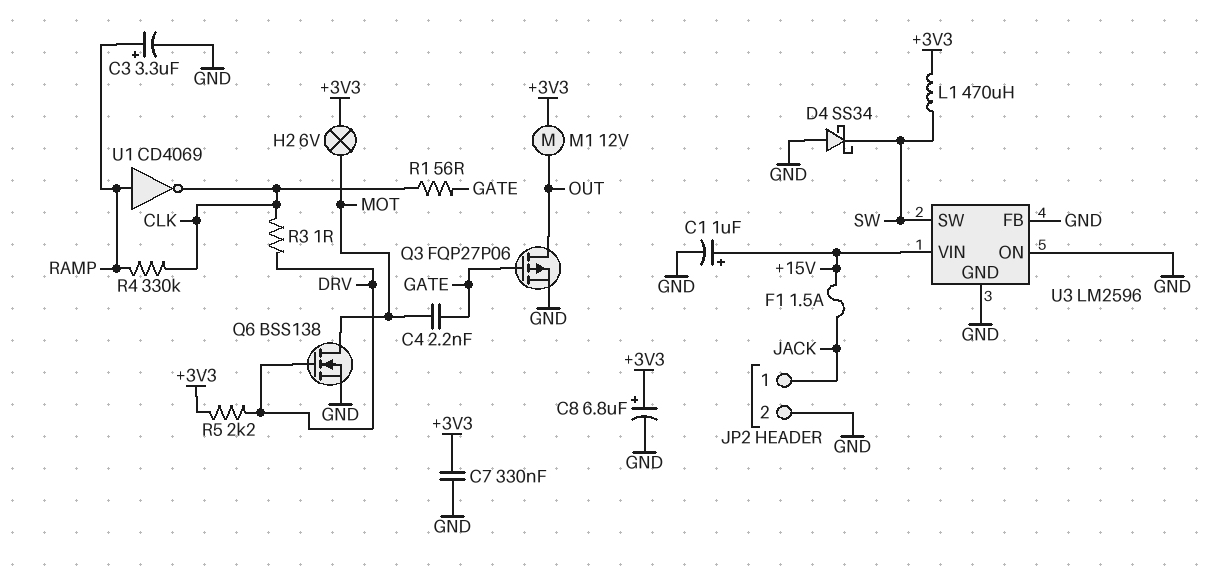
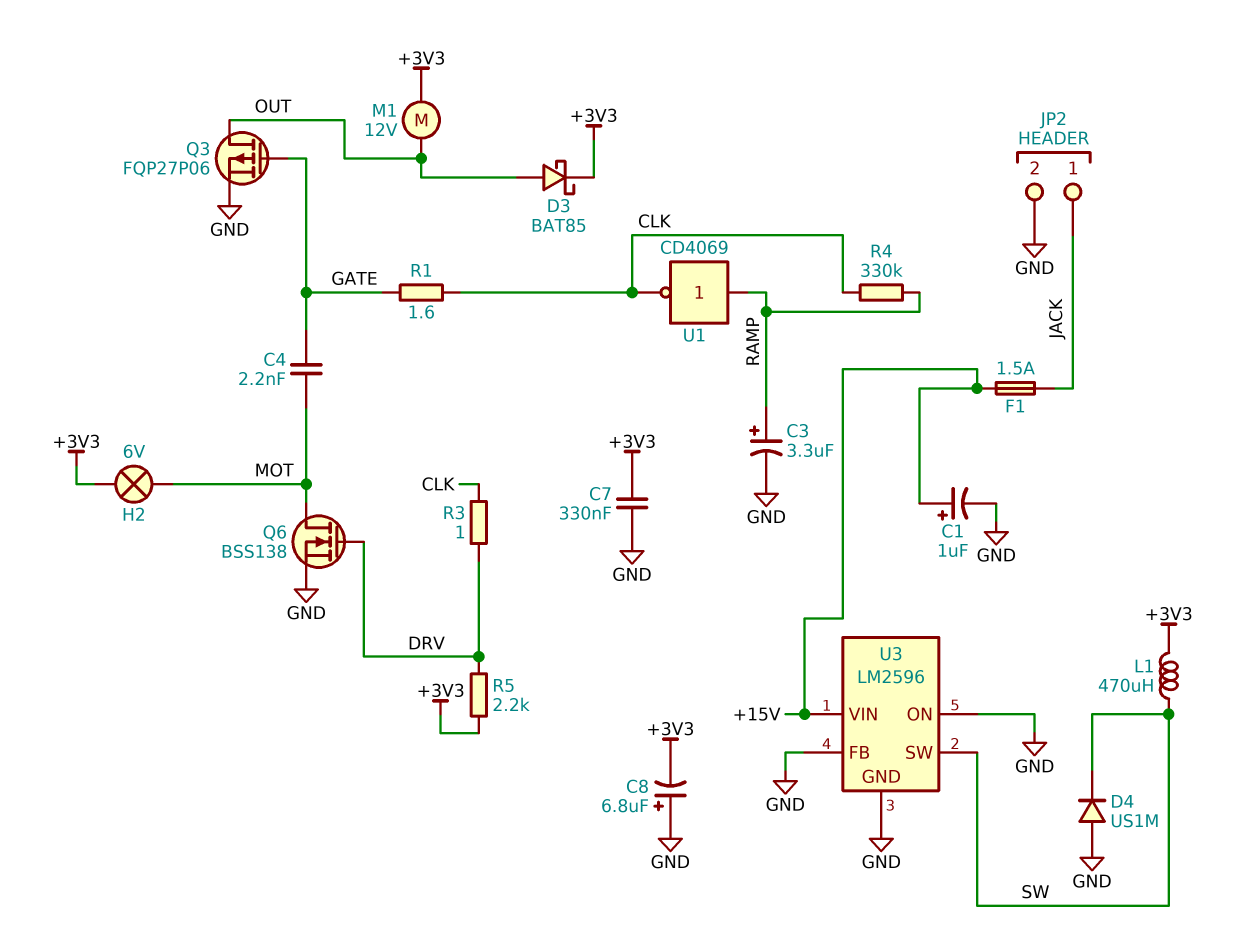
C8: 6.8uF (plus +3V3, minus GND) -> 6.8uF (plus GND, minus +3V3)
D3: none -> schottky BAT85 (A OUT, K +3V3)
D4: schottky SS34 (A GND, K SW) -> diode US1M (A GND, K SW)
R1: 56 (CLK, GATE) -> 1.6 (CLK, GATE)

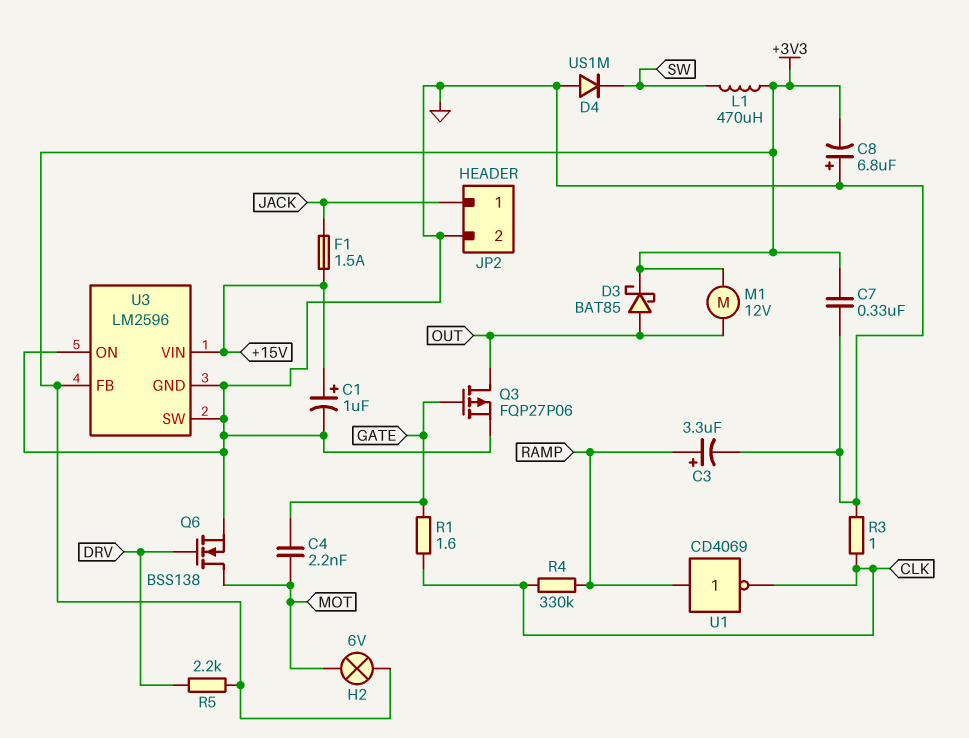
R3: 1 (CLK, DRV) -> 1 (CLK, GND)
U3 pin FB: GND -> +3V3
U3 pin SW: SW -> GND

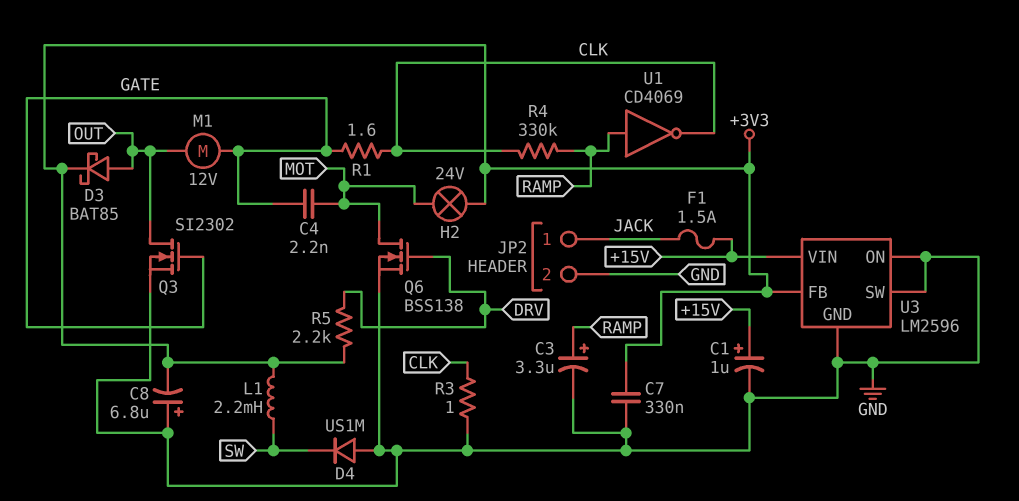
H2: lamp 6V (+3V3, MOT) -> lamp 24V (+3V3, MOT)
L1: 470uH (+3V3, SW) -> 2.2mH (+3V3, SW)
M1: motor 12V (+3V3, OUT) -> motor 12V (GATE, OUT)
Q3: PMOS FQP27P06 (G GATE, D OUT, S GND) -> NMOS SI2302 (G GATE, D OUT, S GND)

